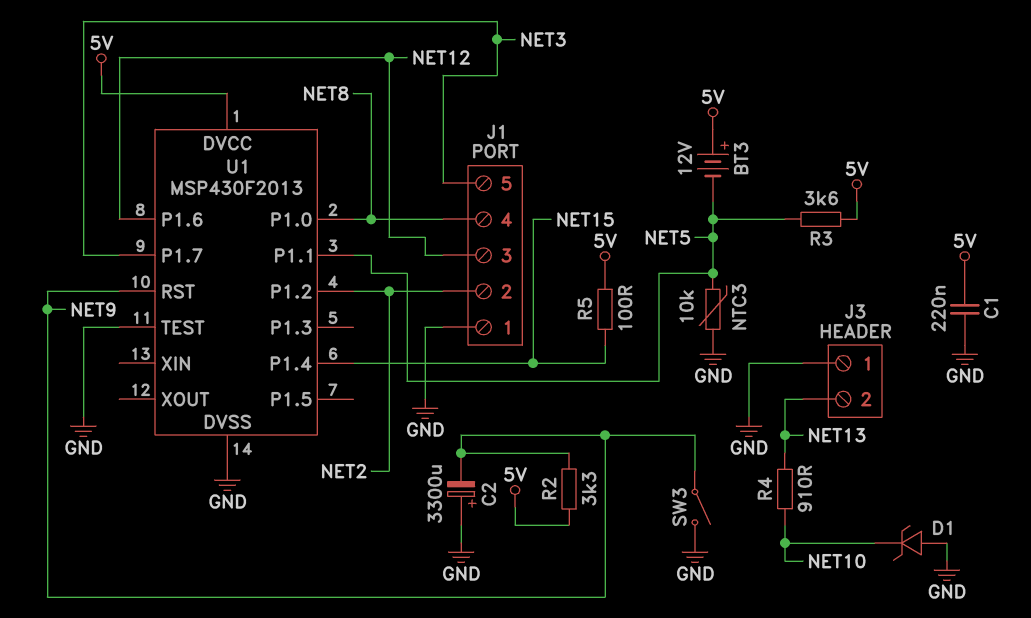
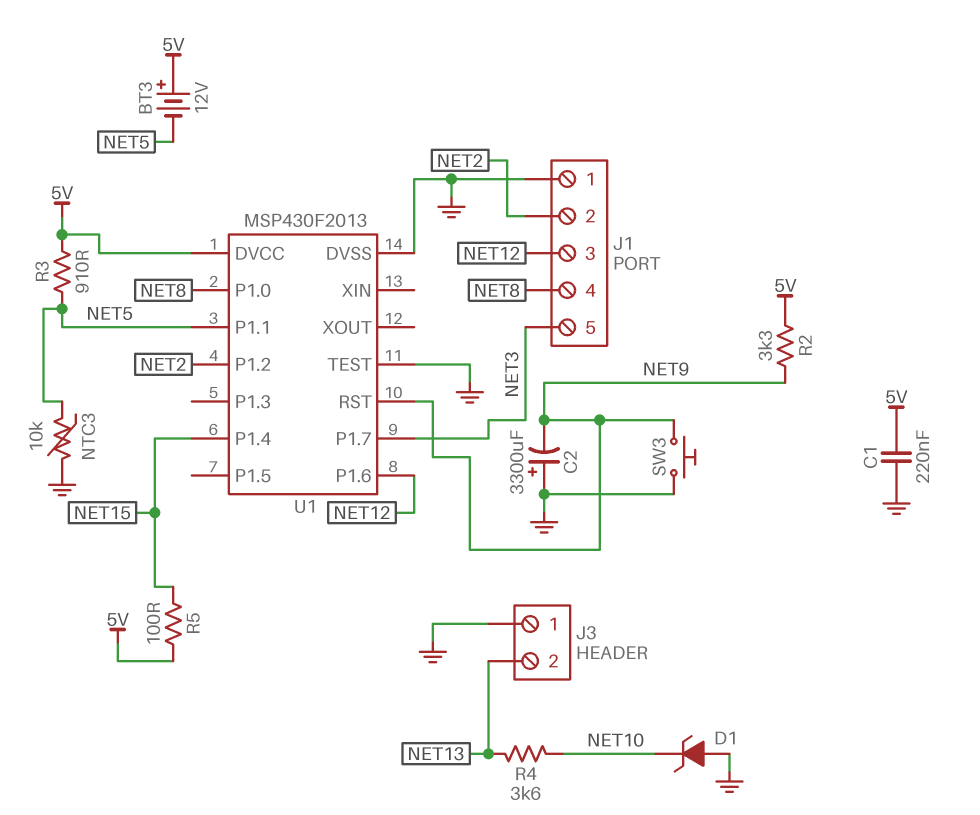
R3: 3.6k (5V, NET5) -> 910 (5V, NET5)
R4: 910 (NET10, NET13) -> 3.6k (NET10, NET13)
SW3: switch (GND, NET9) -> button (GND, NET9)

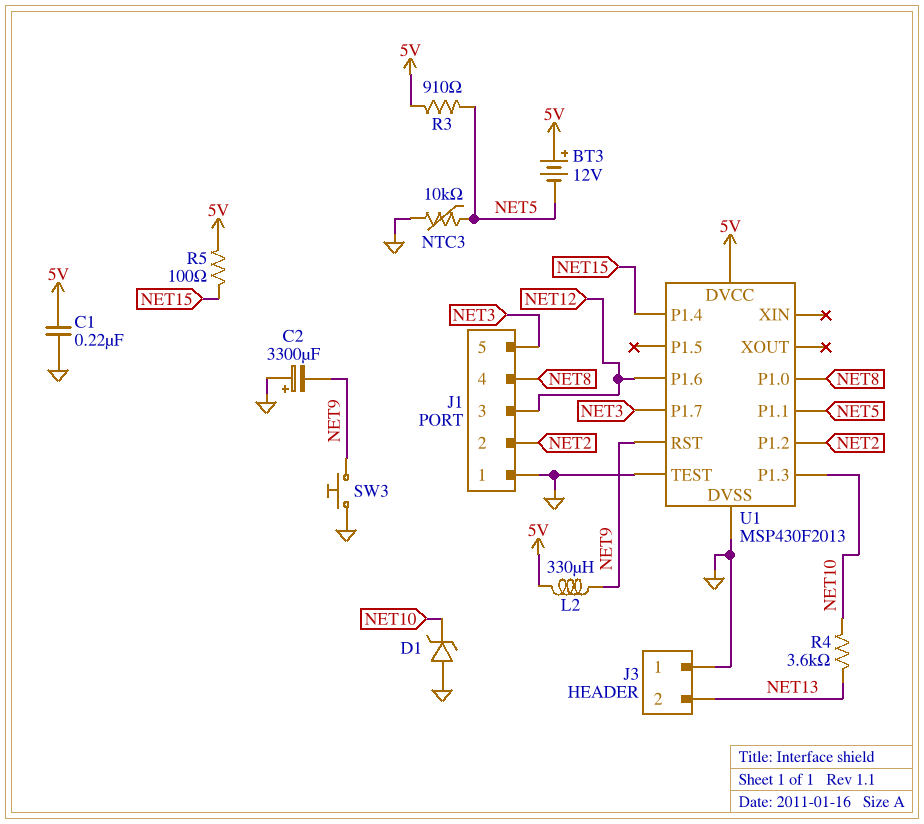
L2: none -> 330uH (5V, NET9)
R2: 3.3k (5V, NET9) -> none
U1 pin P1.3: none -> NET10

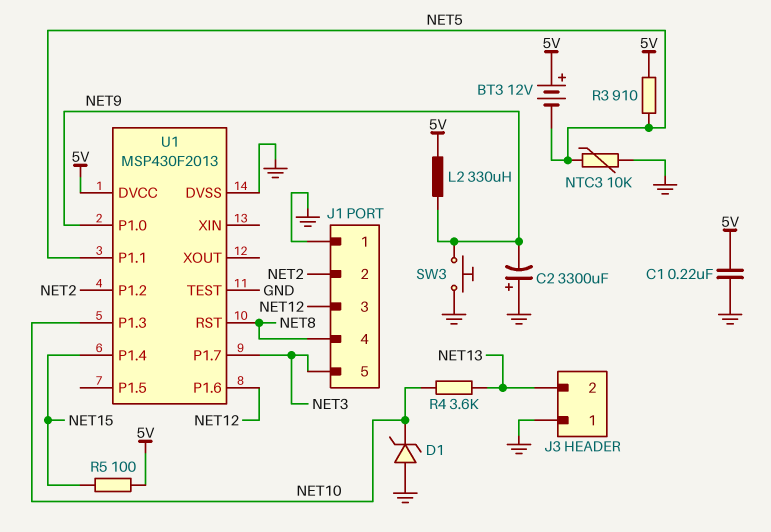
U1 pin P1.0: NET8 -> NET9
U1 pin RST: NET9 -> NET8

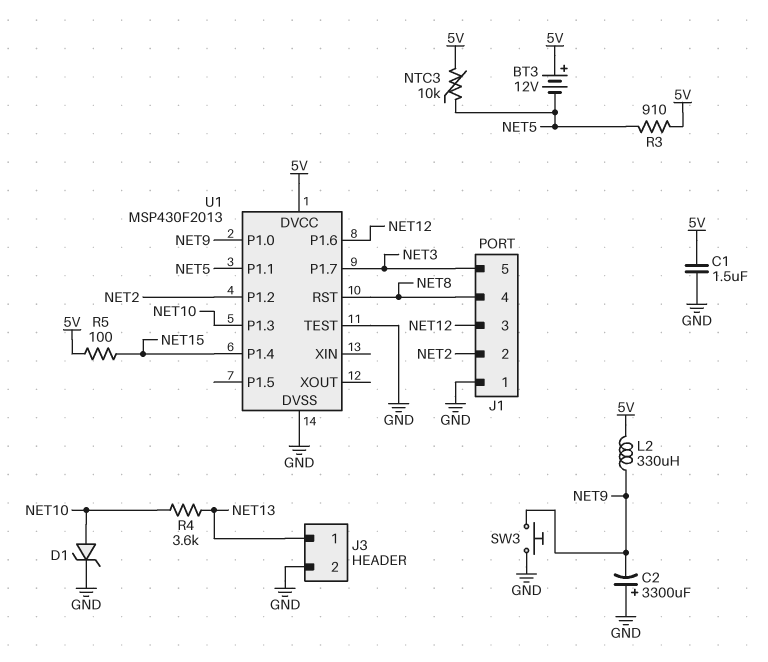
C1: 220nF (5V, GND) -> 1.5uF (5V, GND)
D1: zener (A GND, K NET10) -> zener (A NET10, K GND)
J3 pin 1: GND -> NET13
J3 pin 2: NET13 -> GND
NTC3: 10k (GND, NET5) -> 10k (5V, NET5)

